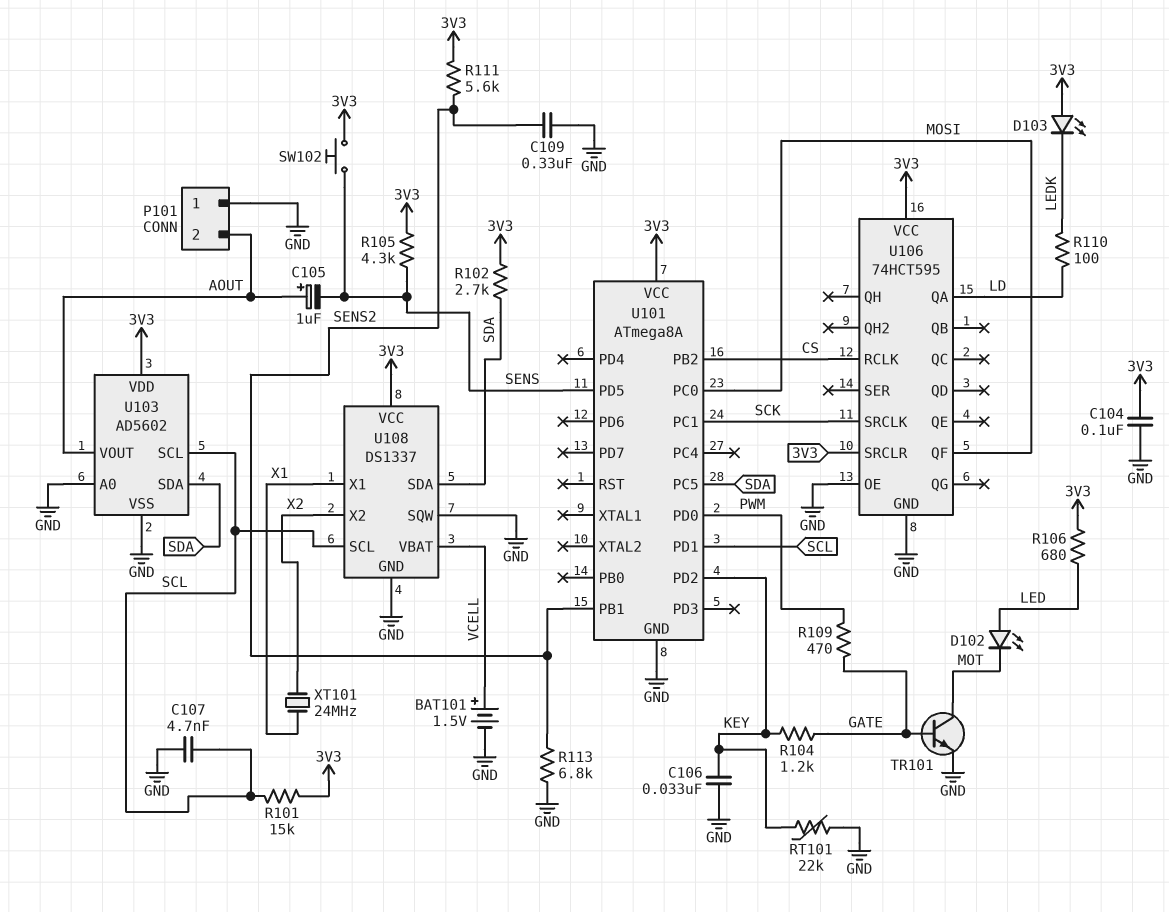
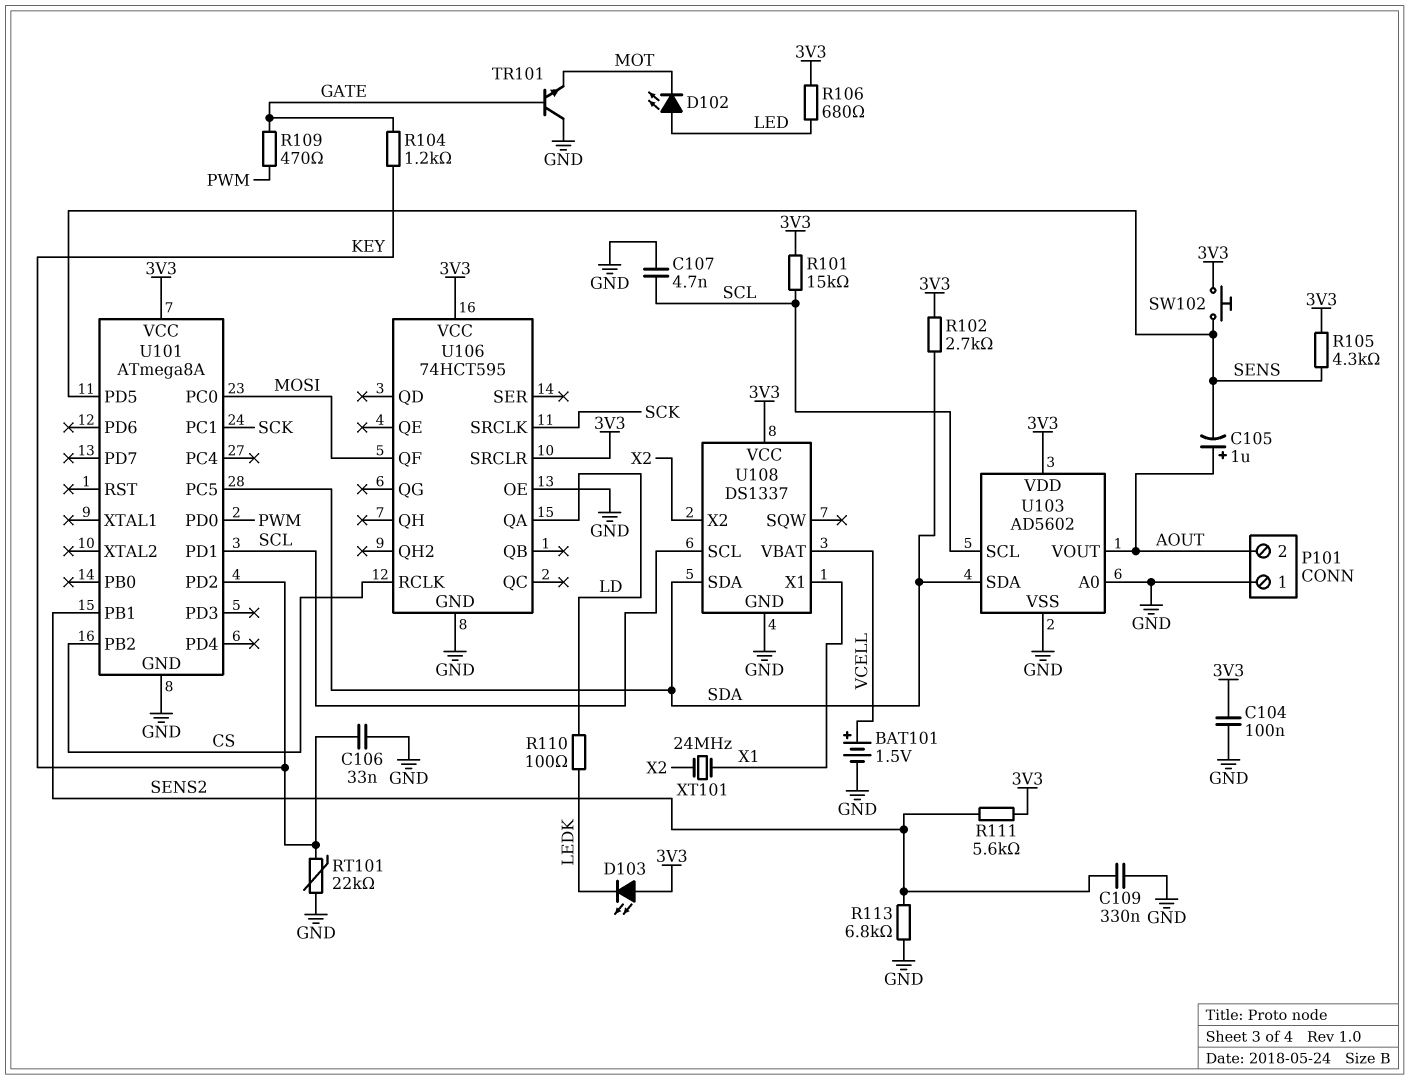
TR101: NPN (B GATE, C MOT, E GND) -> NPN (B GATE, C GND, E MOT)
U108 pin SQW: GND -> none

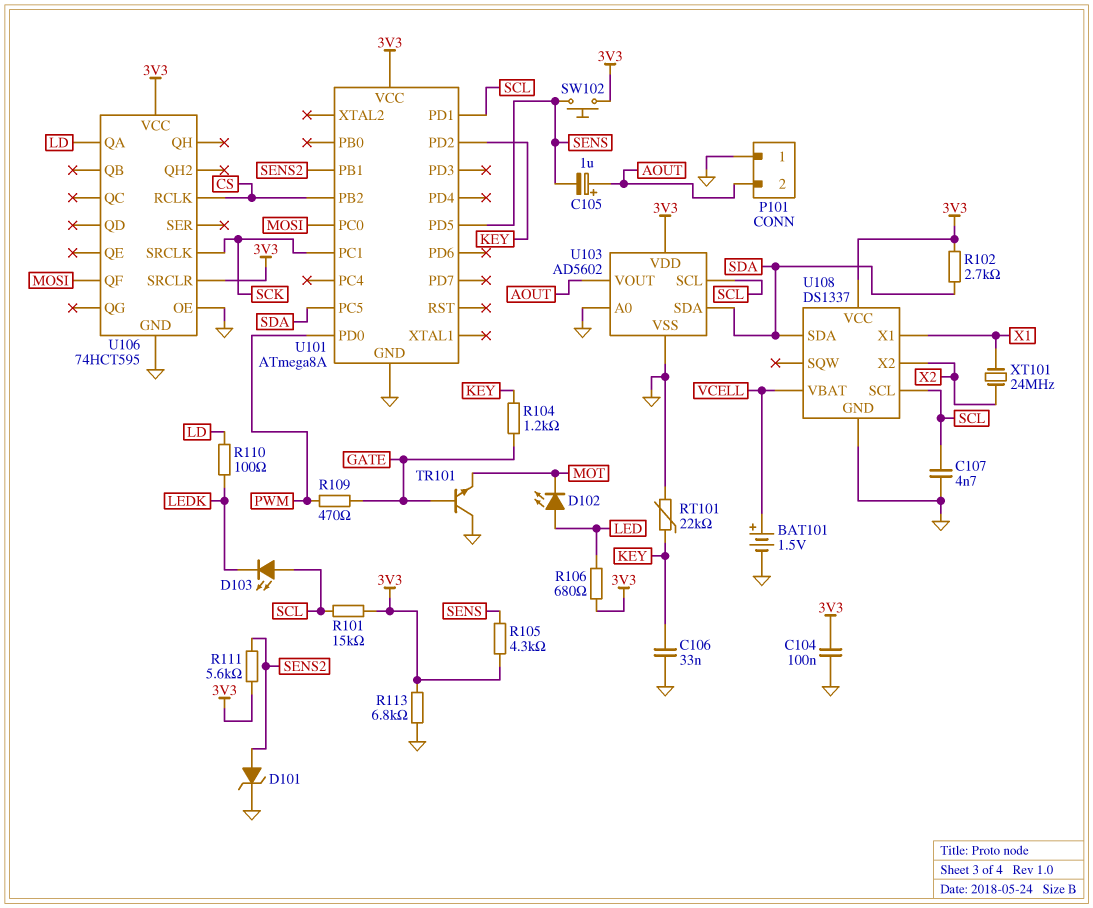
C109: 330nF (GND, SENS2) -> none
D101: none -> zener (A SENS2, K GND)
D103: LED (A 3V3, K LEDK) -> LED (A SCL, K LEDK)
R113: 6.8k (GND, SENS2) -> 6.8k (3V3, GND)

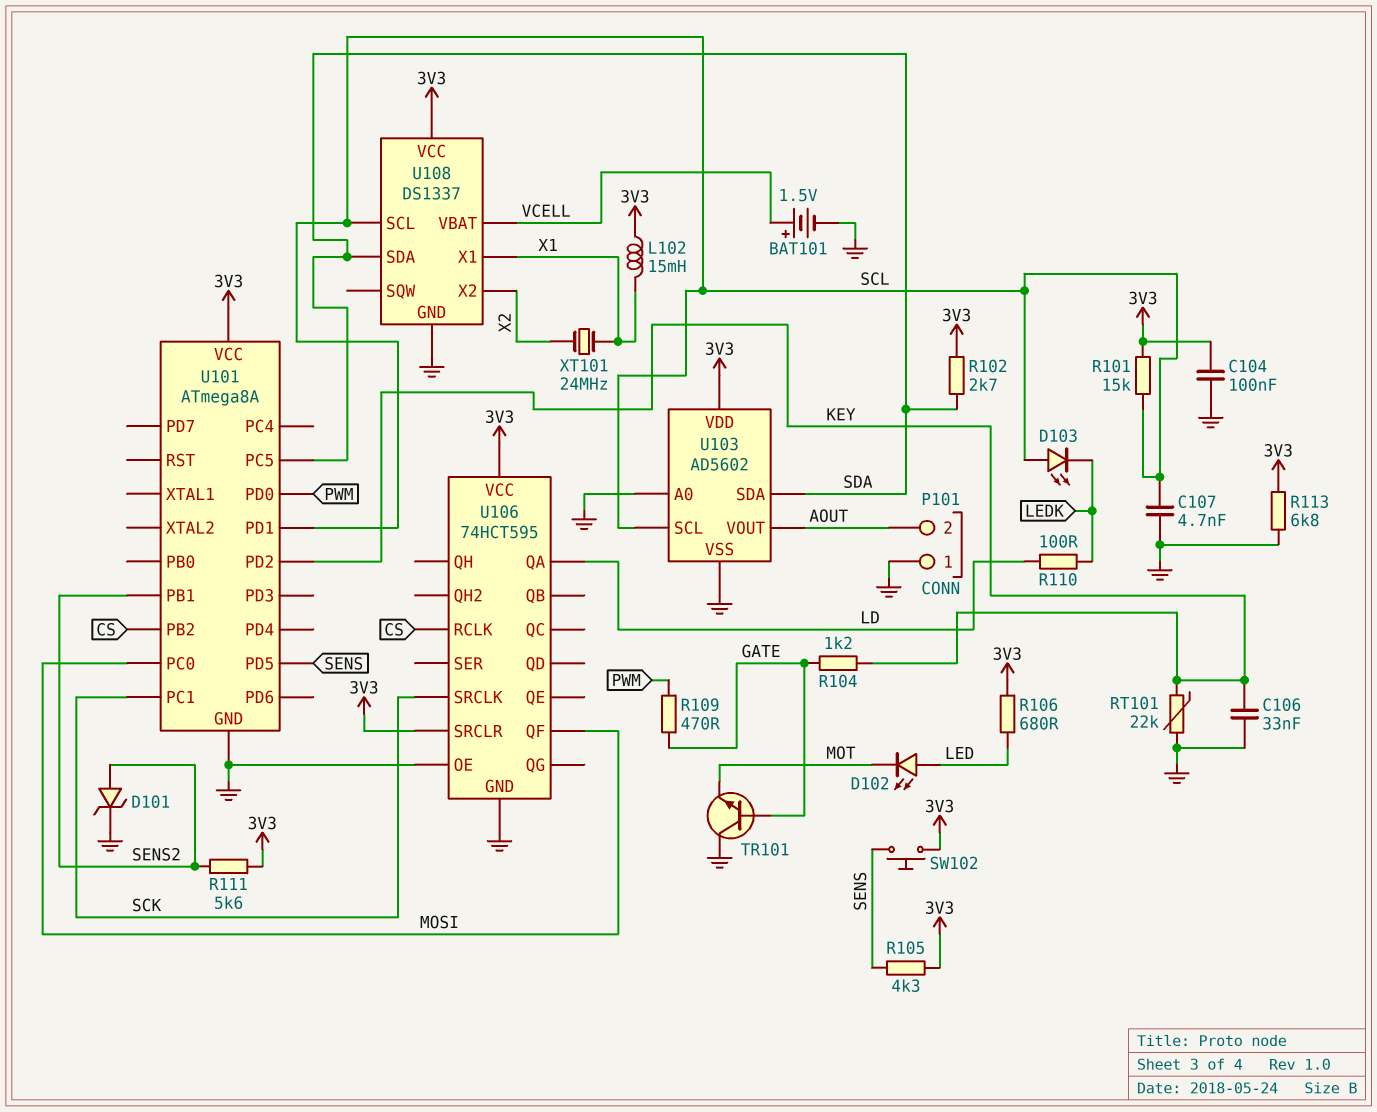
C105: 1uF (plus AOUT, minus SENS) -> none
L102: none -> 15mH (3V3, X1)

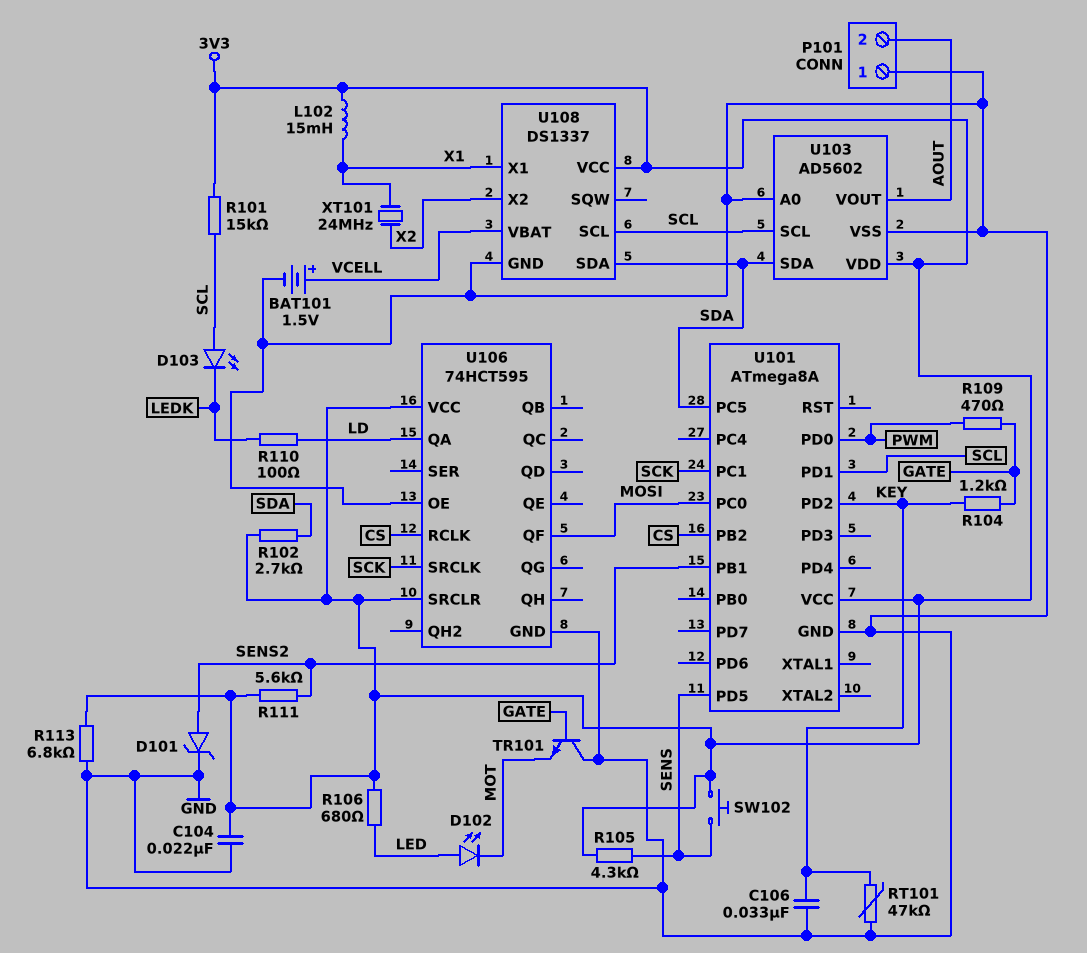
C104: 100nF (3V3, GND) -> 22nF (3V3, GND)
C107: 4.7nF (GND, SCL) -> none
RT101: 22k (GND, KEY) -> 47k (GND, KEY)

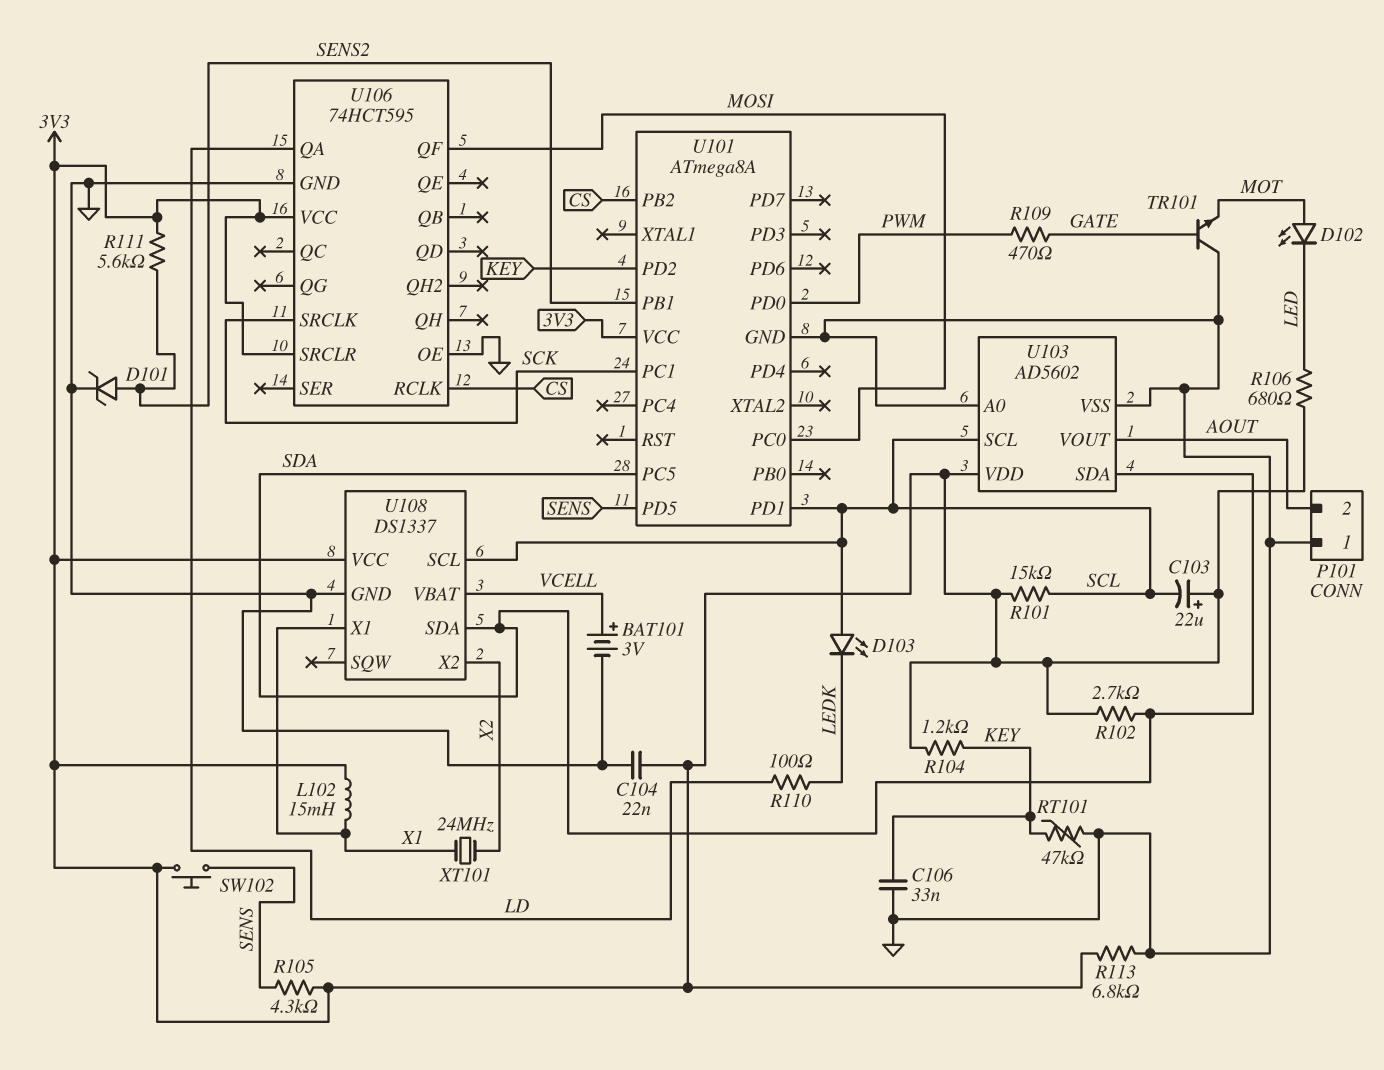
BAT101: 1.5V (plus VCELL, minus GND) -> 3V (plus VCELL, minus GND)
C103: none -> 22uF (plus 3V3, minus SCL)
D102: LED (A LED, K MOT) -> LED (A MOT, K LED)
R104: 1.2k (GATE, KEY) -> 1.2k (3V3, KEY)

